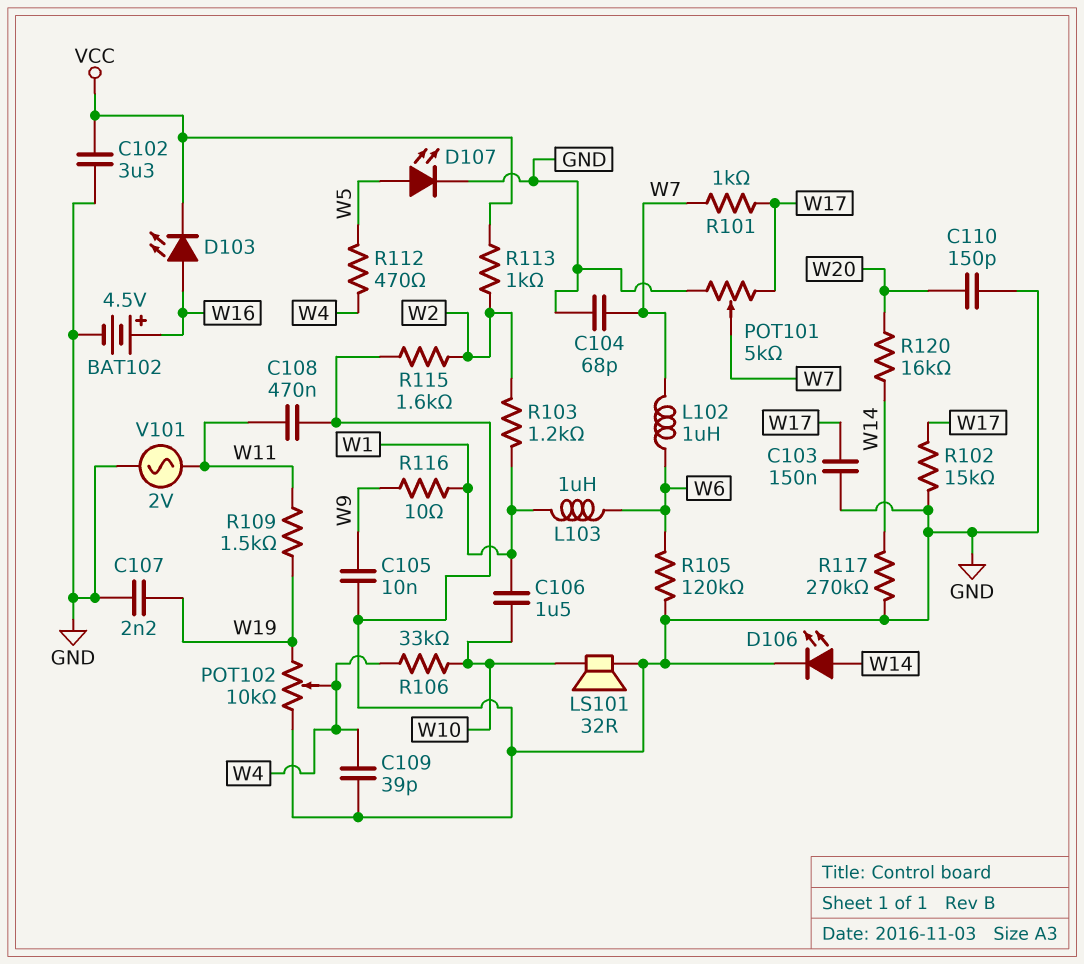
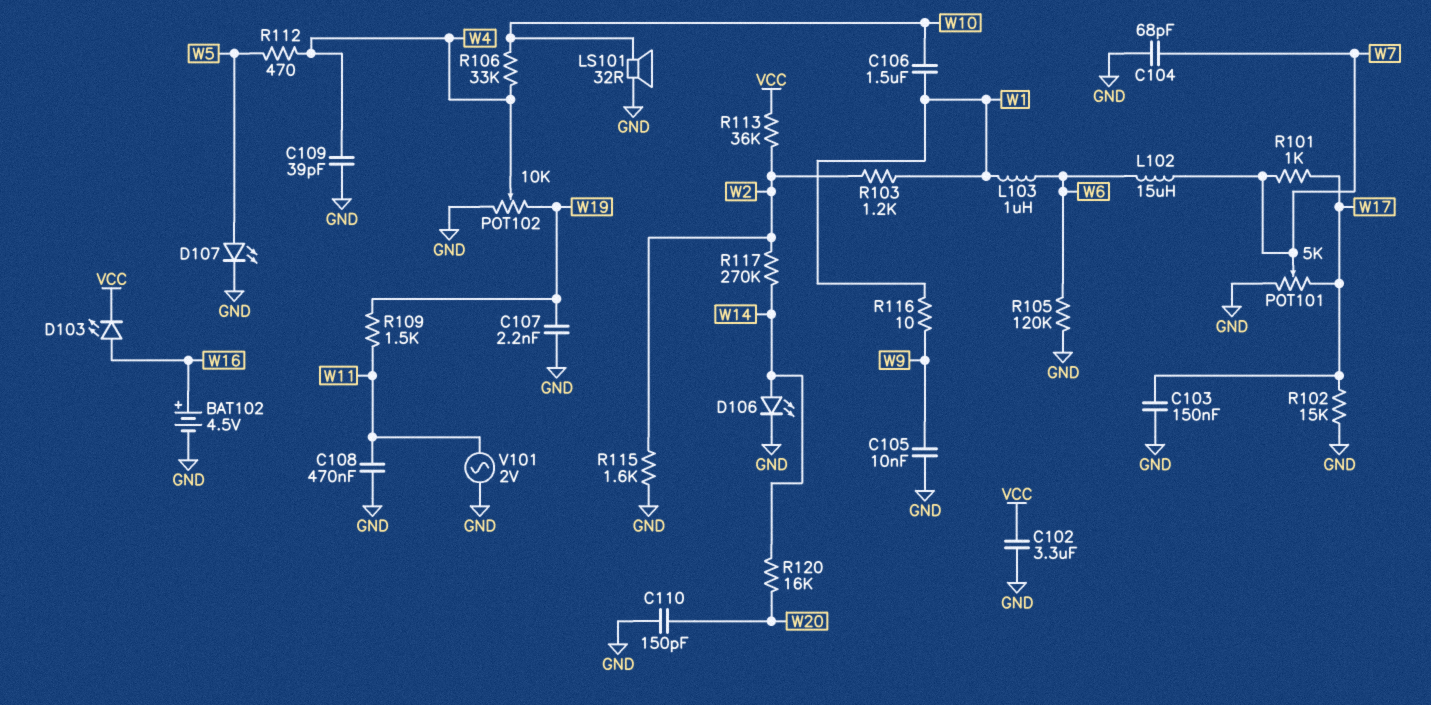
L102: 1uH (W6, W7) -> 15uH (W6, W7)
R113: 1k (VCC, W2) -> 36k (VCC, W2)
R117: 270k (GND, W14) -> 270k (W2, W14)

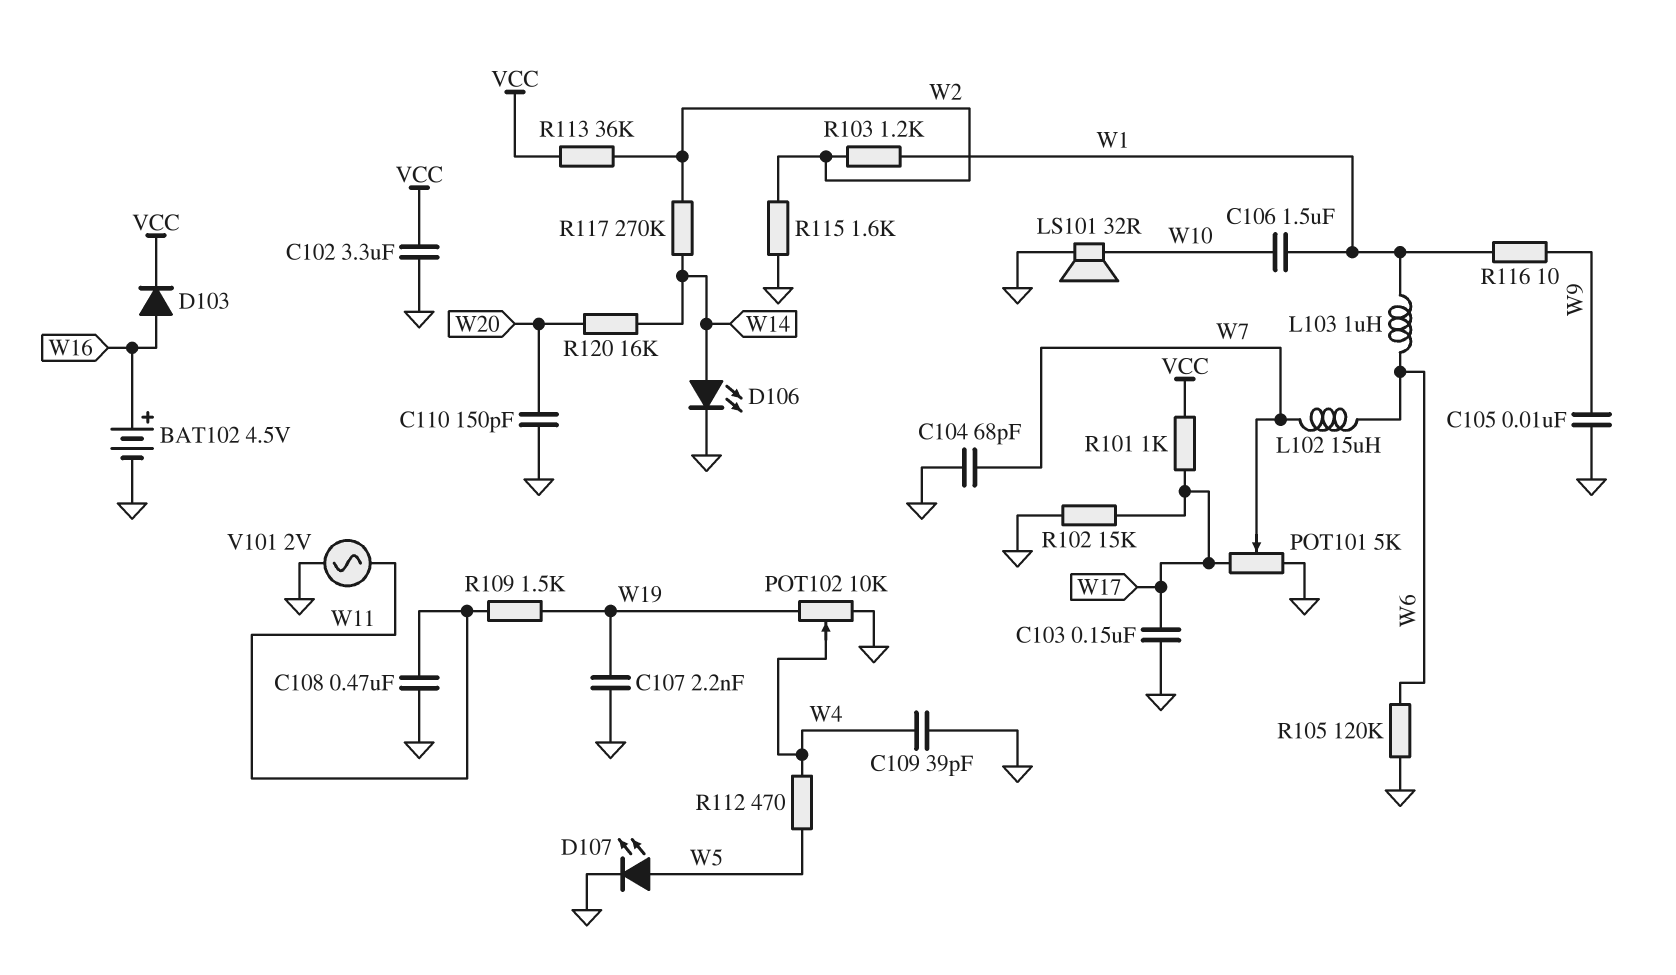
D103: LED (A W16, K VCC) -> diode (A W16, K VCC)
R101: 1k (W7, W17) -> 1k (VCC, W17)
R106: 33k (W4, W10) -> none

